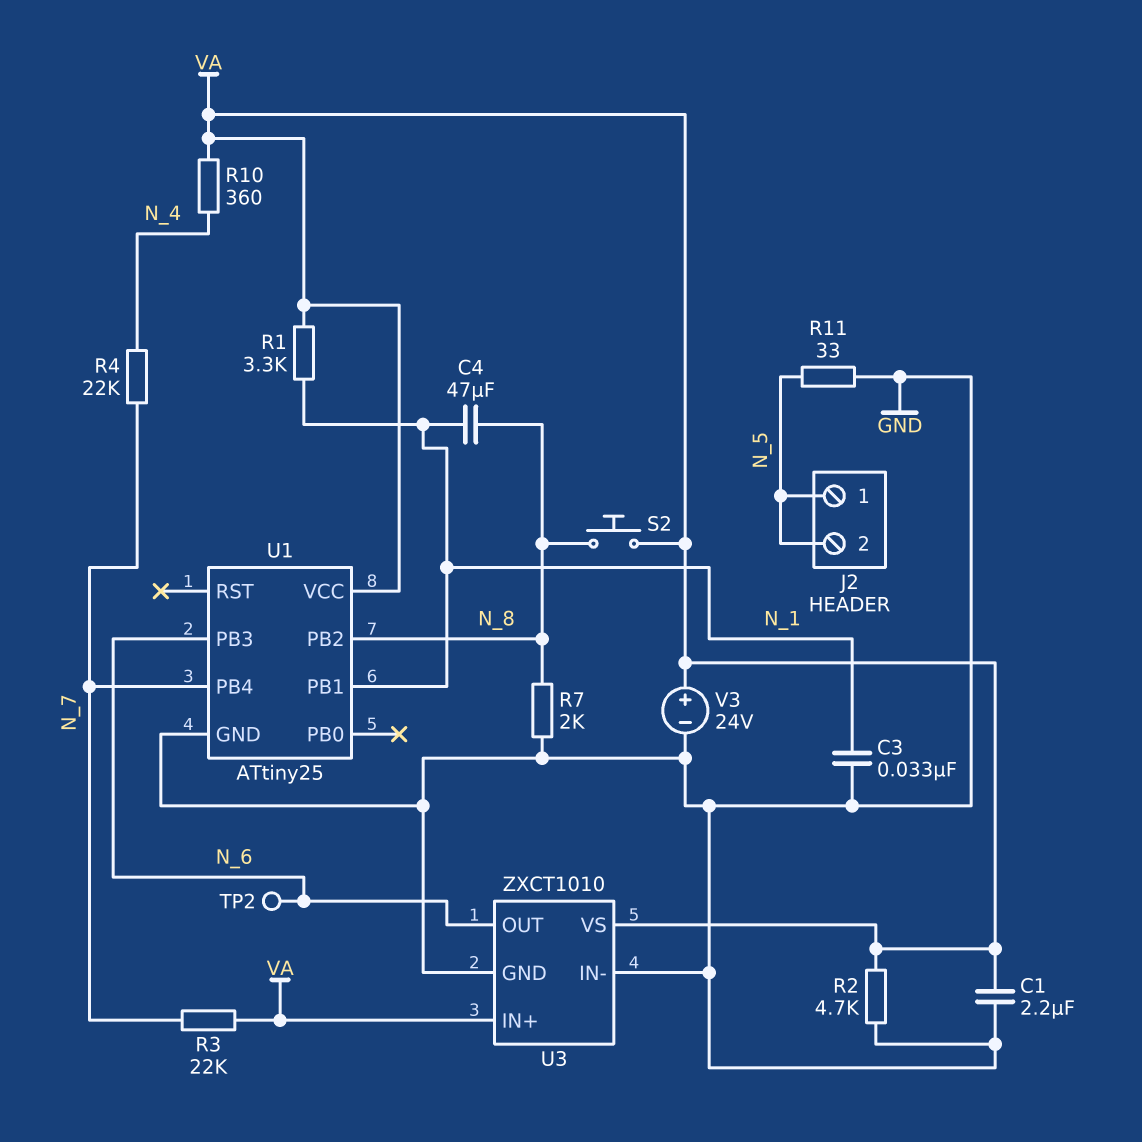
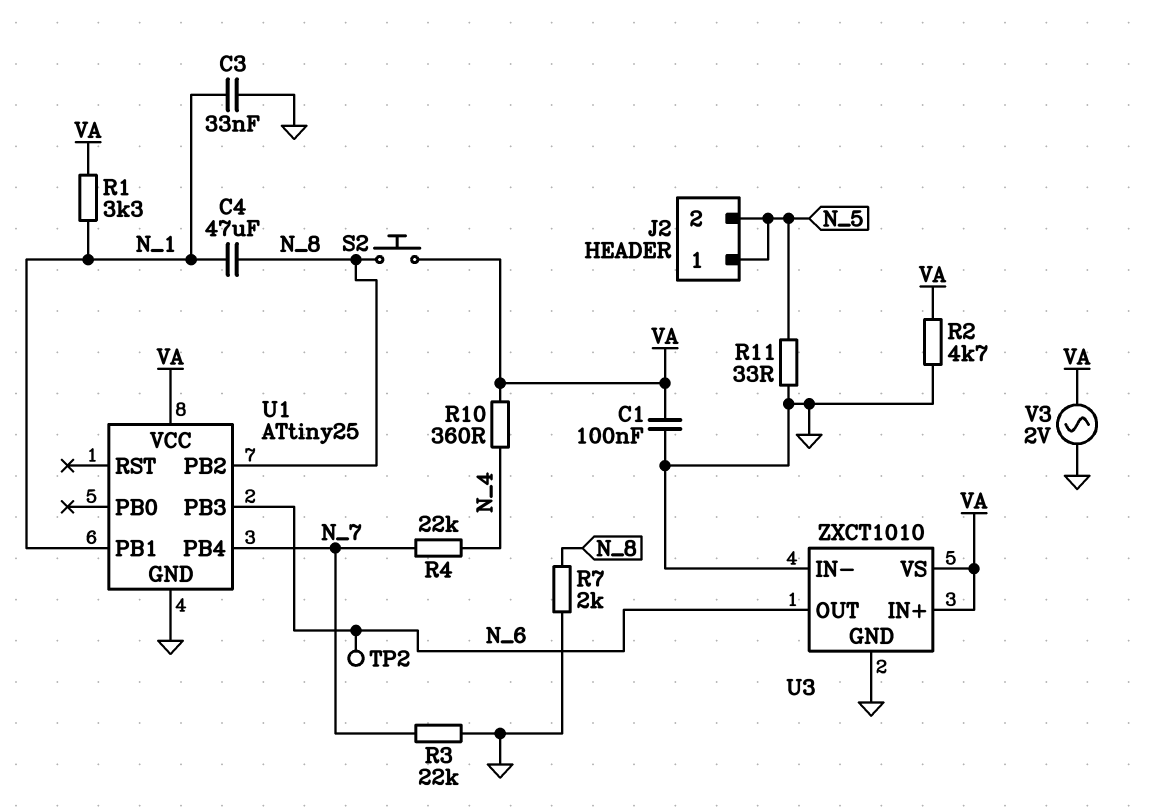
C1: 2.2uF (GND, VA) -> 100nF (GND, VA)
R3: 22k (N_7, VA) -> 22k (GND, N_7)
V3: 24V (plus VA, minus GND) -> AC 2V (GND, VA)

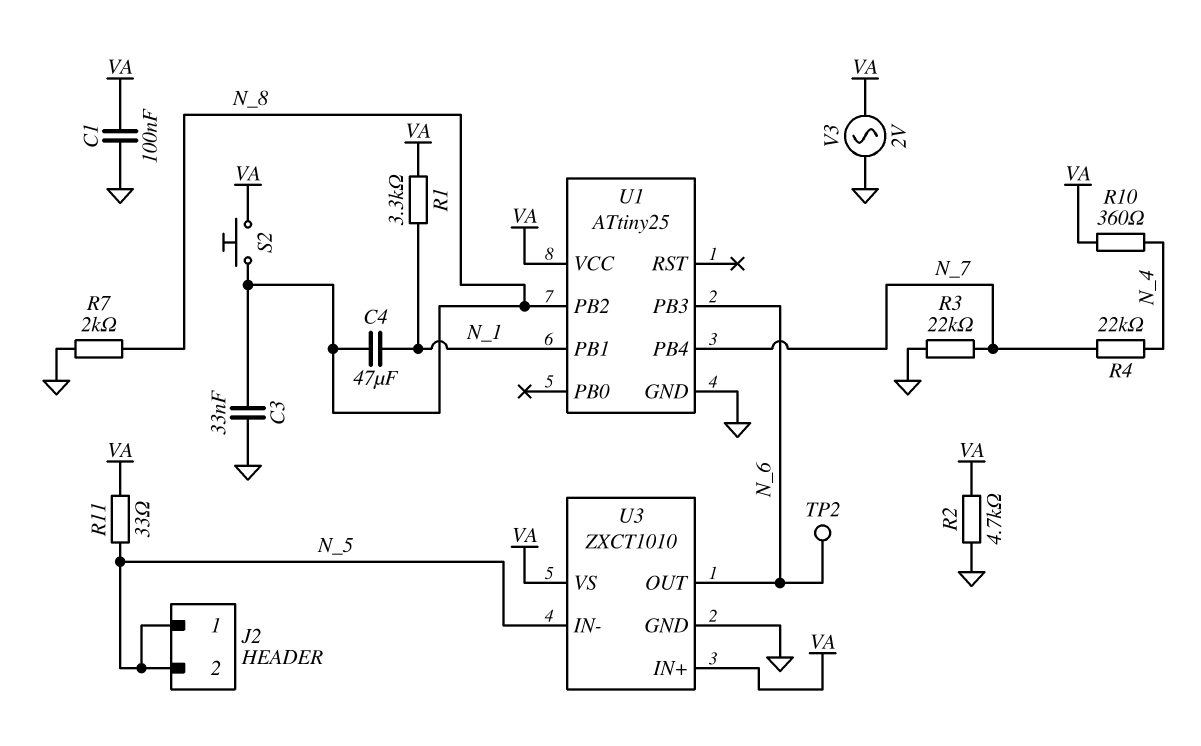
C3: 33nF (GND, N_1) -> 33nF (GND, N_8)
R11: 33 (GND, N_5) -> 33 (N_5, VA)
U3 pin IN-: GND -> N_5

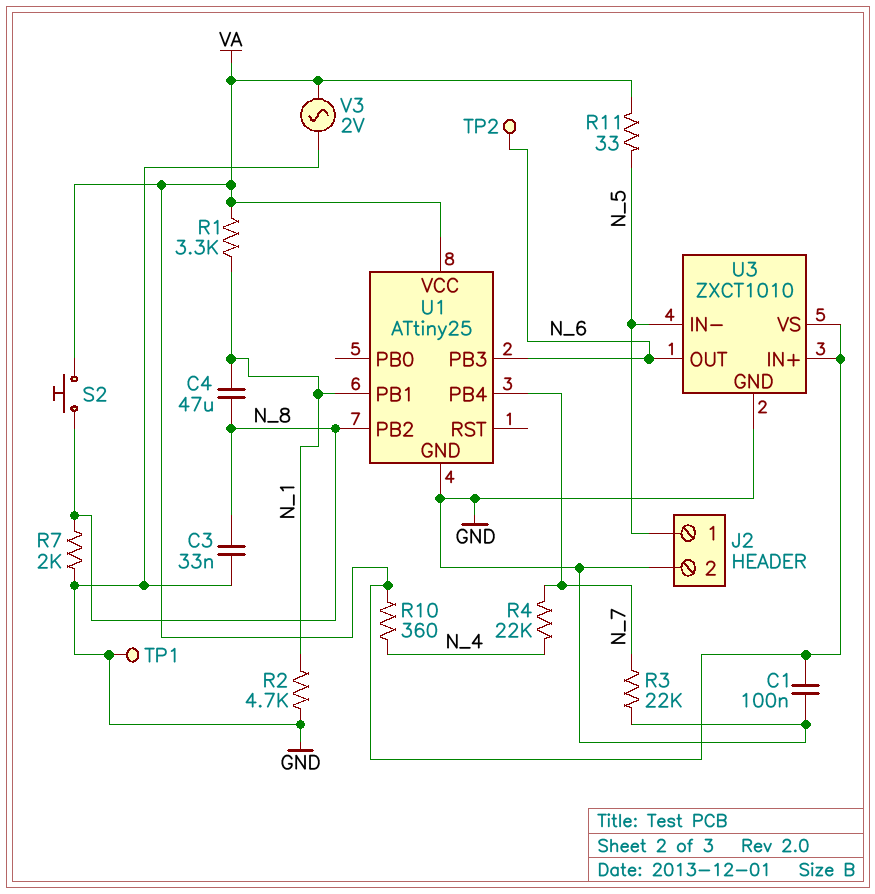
J2 pin 2: N_5 -> GND
R2: 4.7k (GND, VA) -> 4.7k (GND, N_1)
TP1: none -> test point (GND)

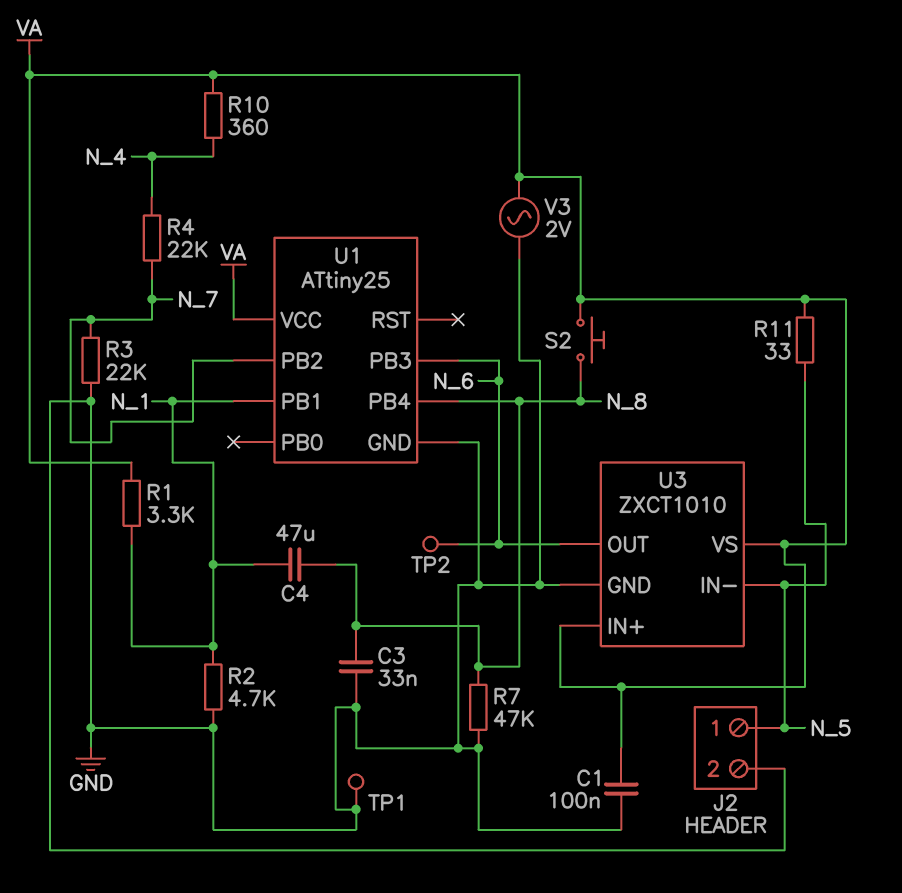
R7: 2k (GND, N_8) -> 47k (GND, N_8)
U1 pin PB2: N_8 -> N_7
U1 pin PB4: N_7 -> N_8

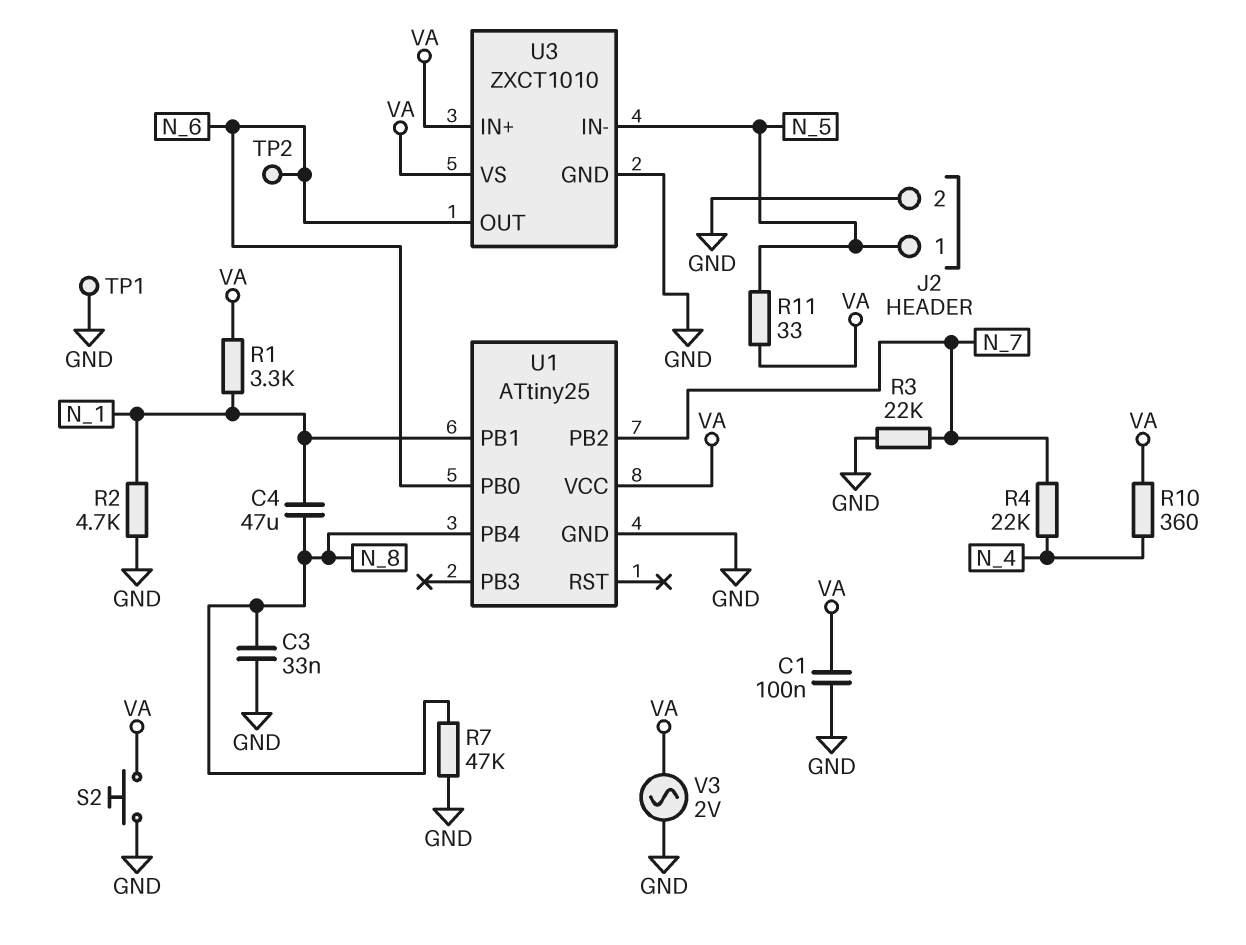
S2: button (N_8, VA) -> button (GND, VA)
U1 pin PB0: none -> N_6
U1 pin PB3: N_6 -> none

